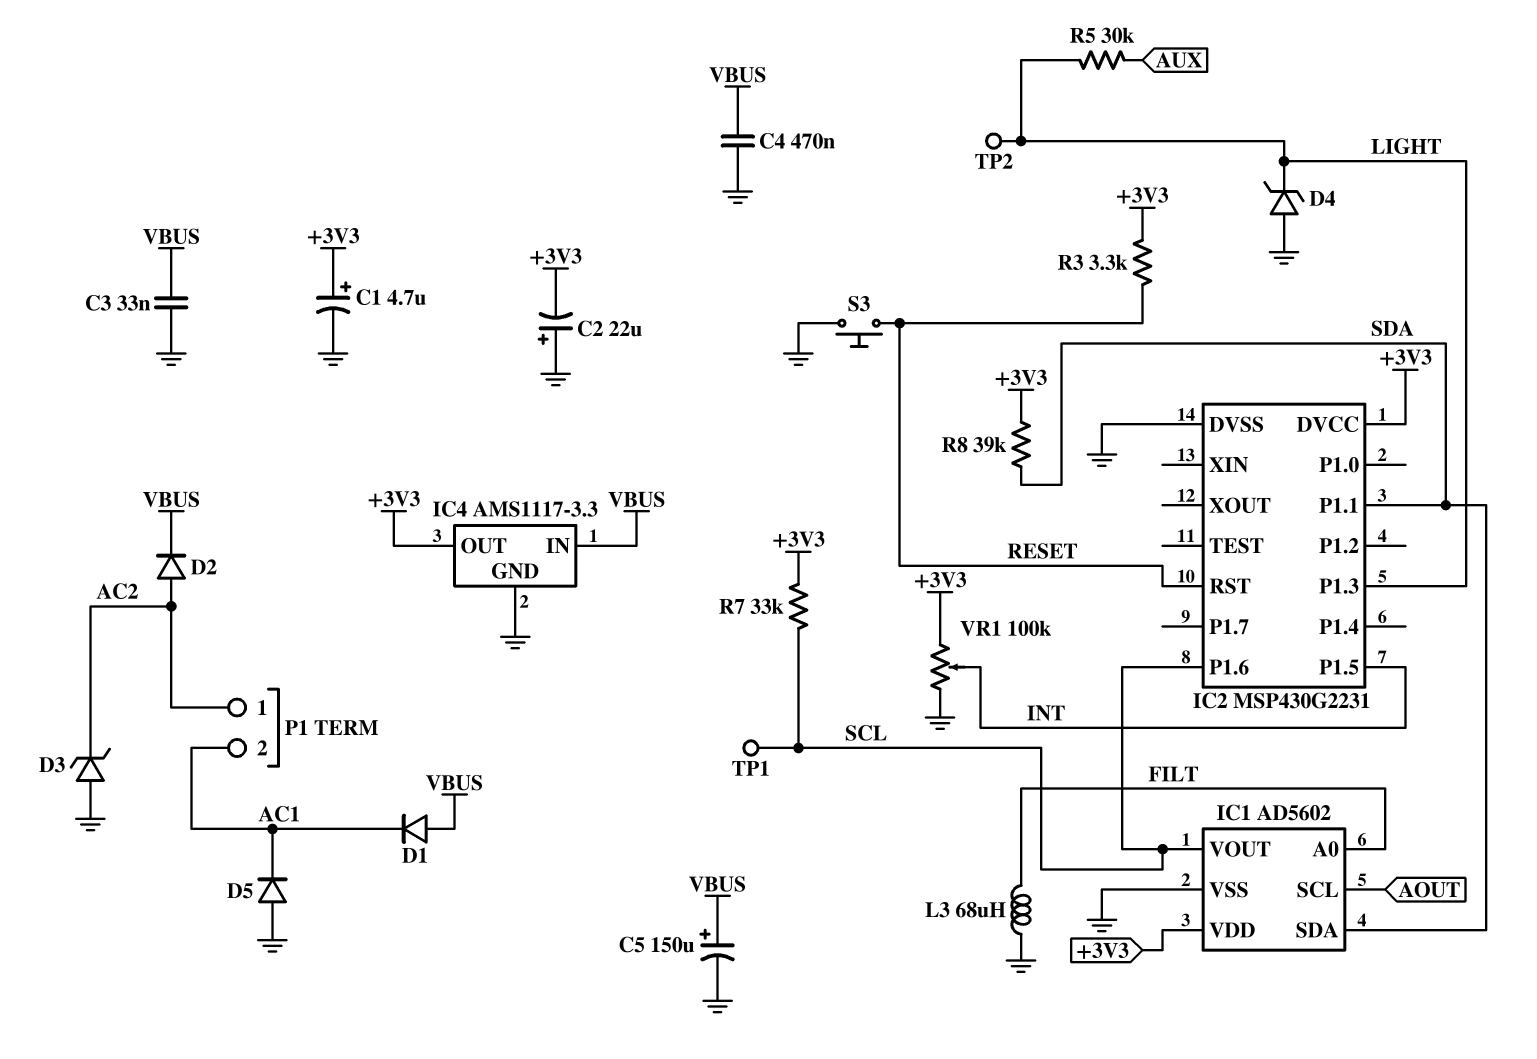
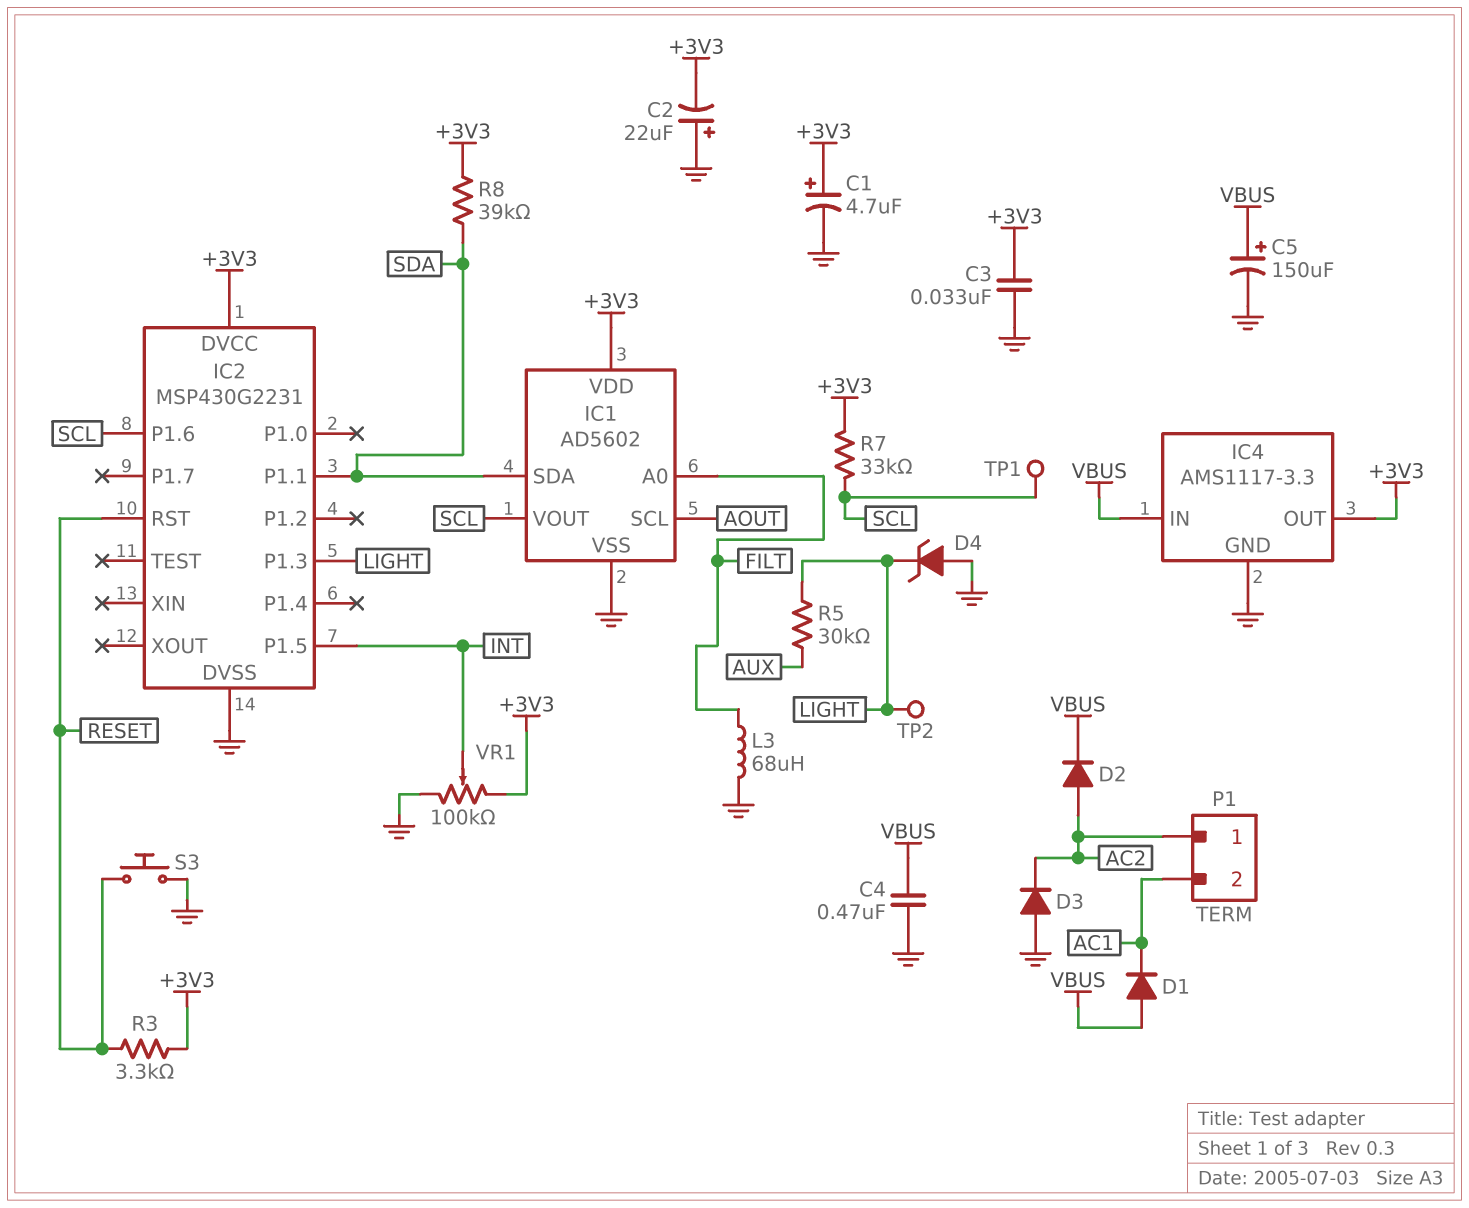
C3: 33nF (GND, VBUS) -> 33nF (+3V3, GND)
D3: zener (A GND, K AC2) -> diode (A GND, K AC2)
D5: diode (A GND, K AC1) -> none

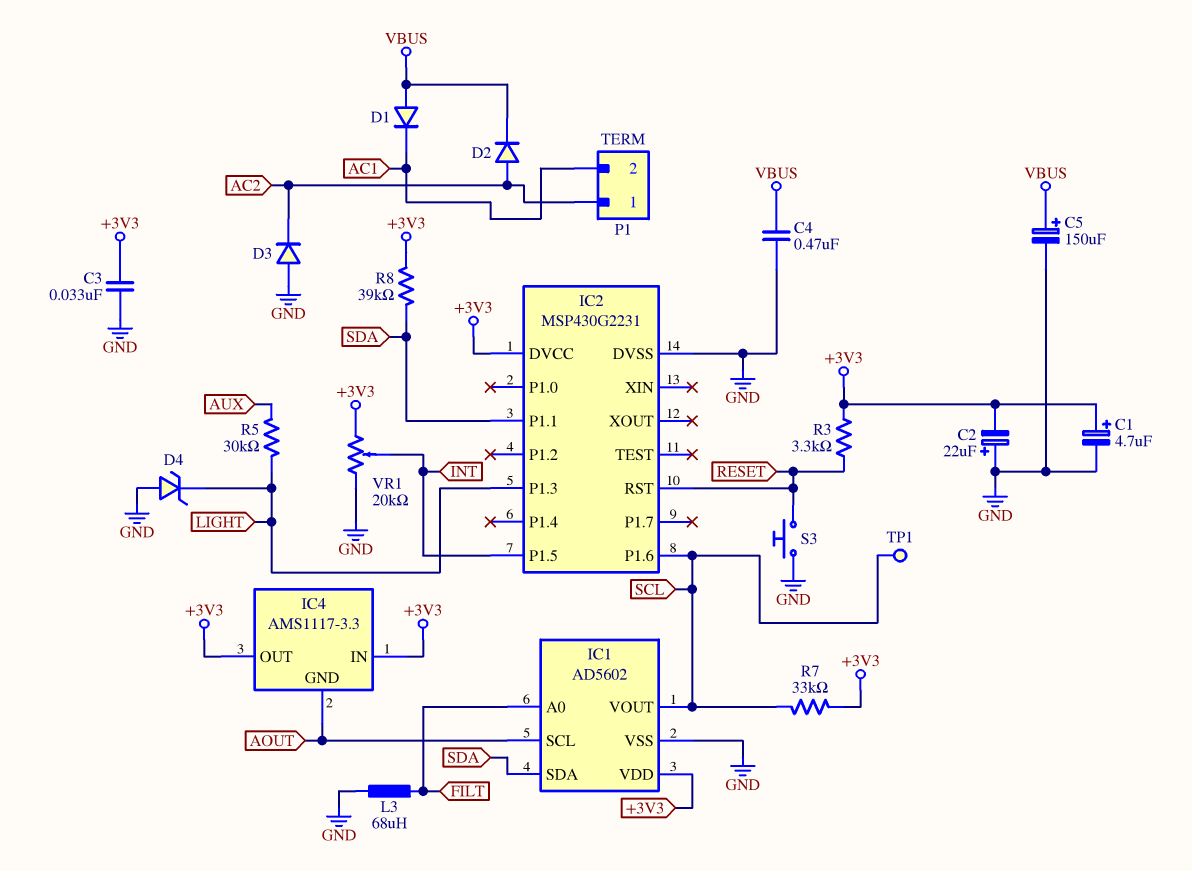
IC4 pin GND: GND -> AOUT
IC4 pin IN: VBUS -> +3V3
TP2: test point (LIGHT) -> none
VR1: 100k (+3V3, GND, wiper INT) -> 20k (+3V3, GND, wiper INT)

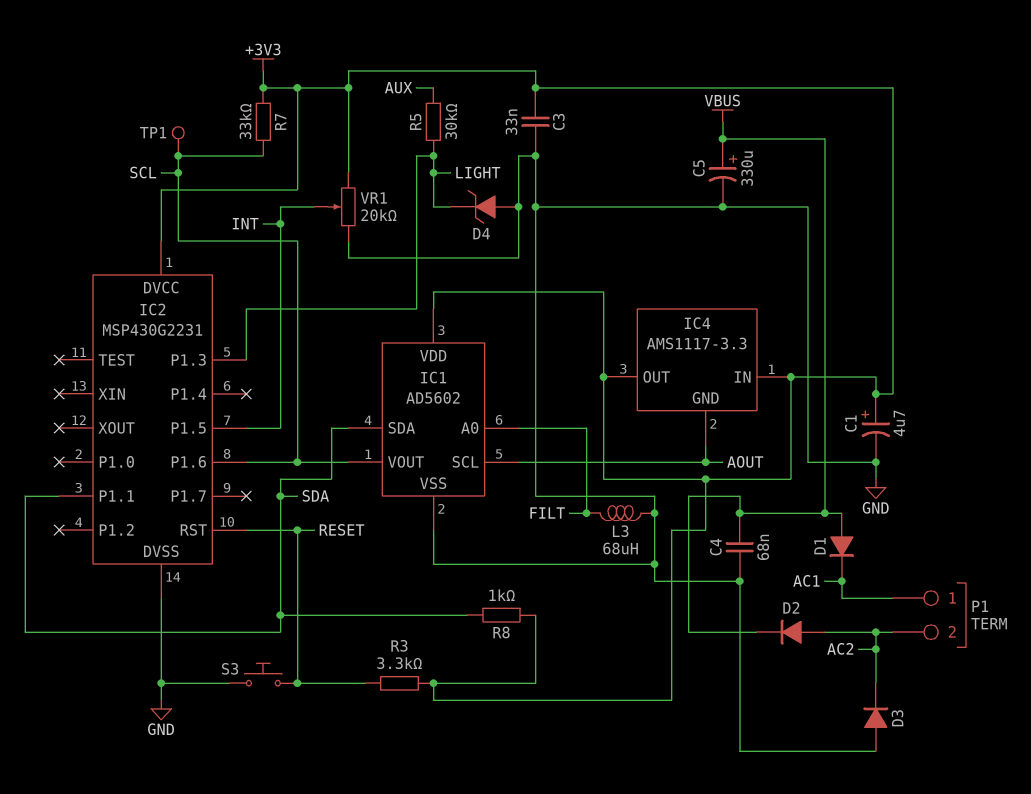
C2: 22uF (plus GND, minus +3V3) -> none
C4: 470nF (GND, VBUS) -> 68nF (GND, VBUS)
C5: 150uF (plus VBUS, minus GND) -> 330uF (plus VBUS, minus GND)
P1 pin 1: AC2 -> AC1
P1 pin 2: AC1 -> AC2
R8: 39k (+3V3, SDA) -> 1k (+3V3, SDA)

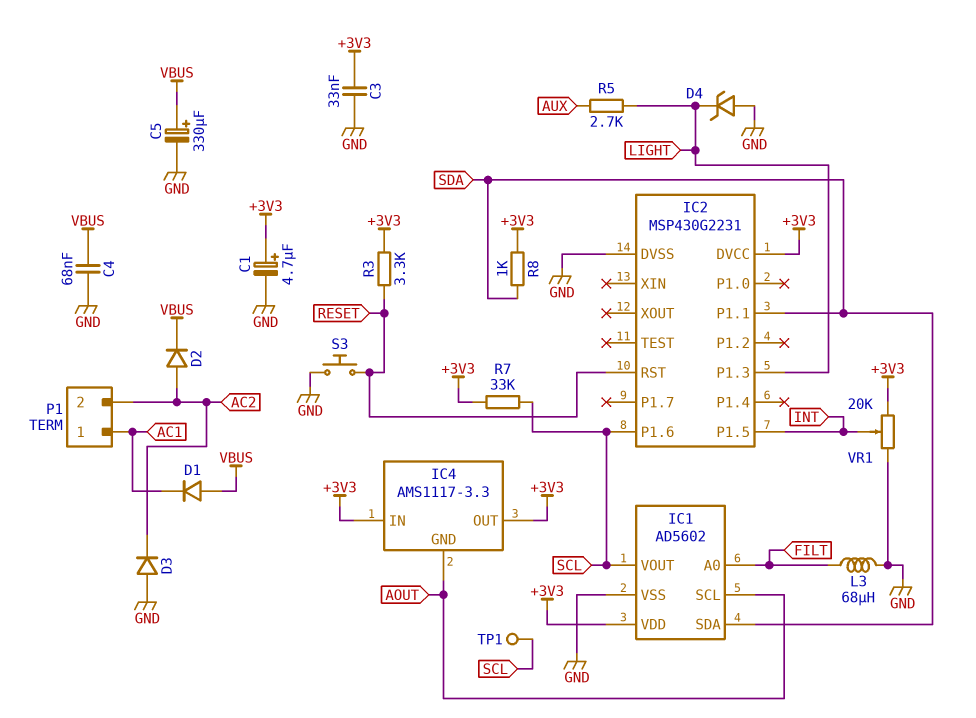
R5: 30k (AUX, LIGHT) -> 2.7k (AUX, LIGHT)

